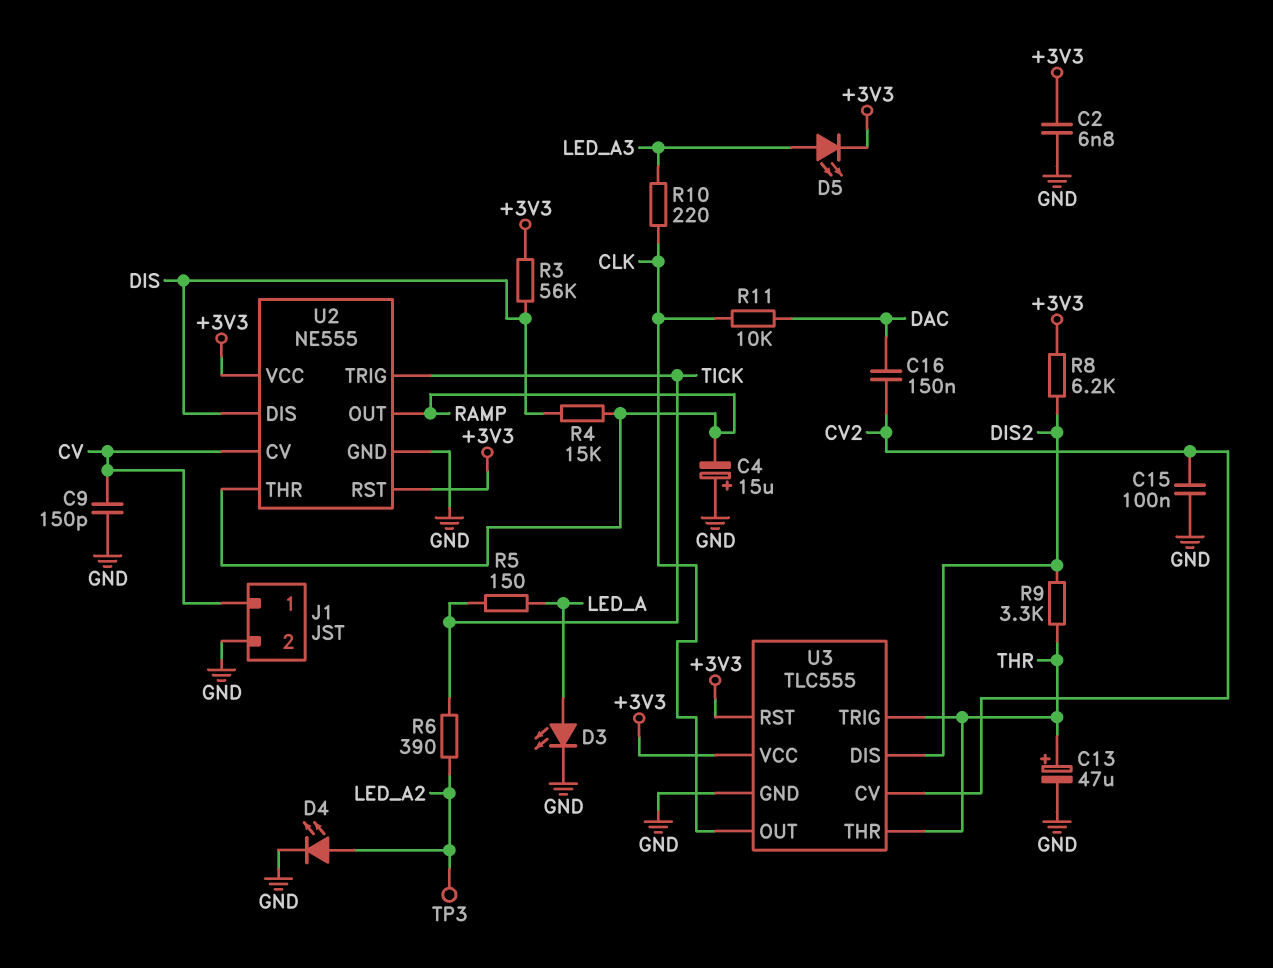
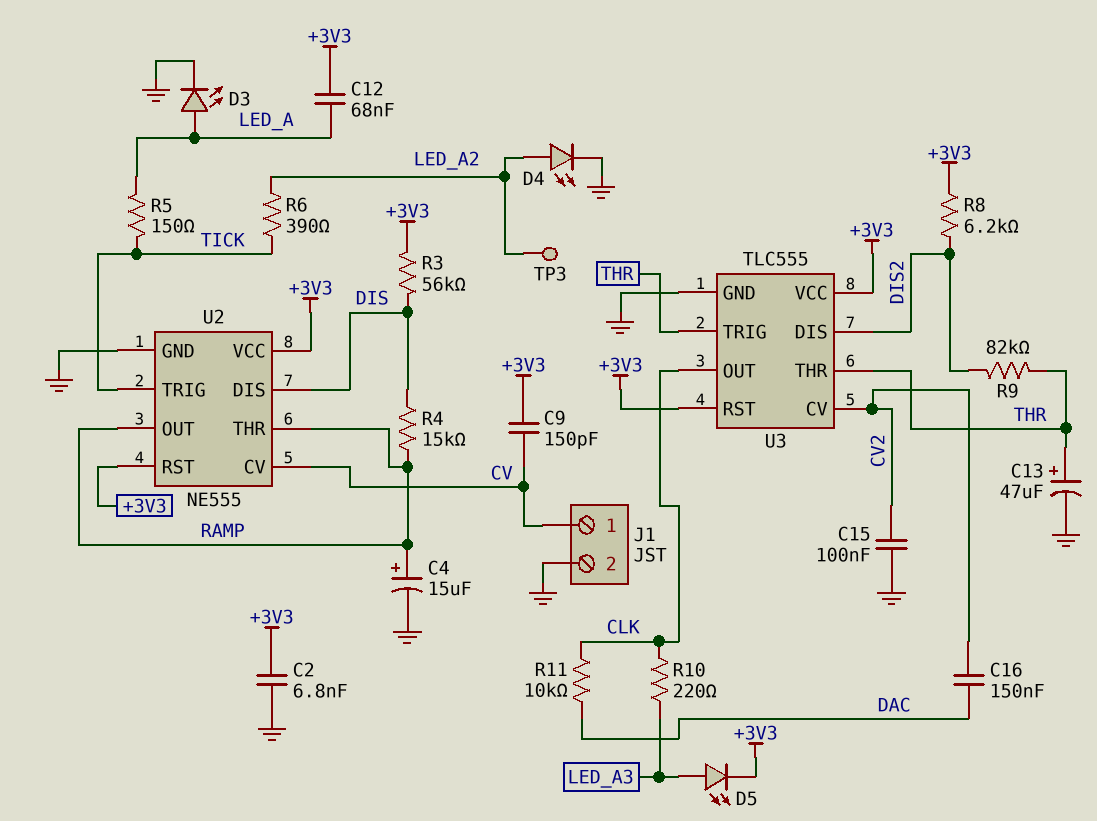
C4: 15uF (plus GND, minus RAMP) -> 15uF (plus RAMP, minus GND)
C9: 150pF (CV, GND) -> 150pF (+3V3, CV)
C12: none -> 68nF (+3V3, LED_A)
R9: 3.3k (DIS2, THR) -> 82k (DIS2, THR)

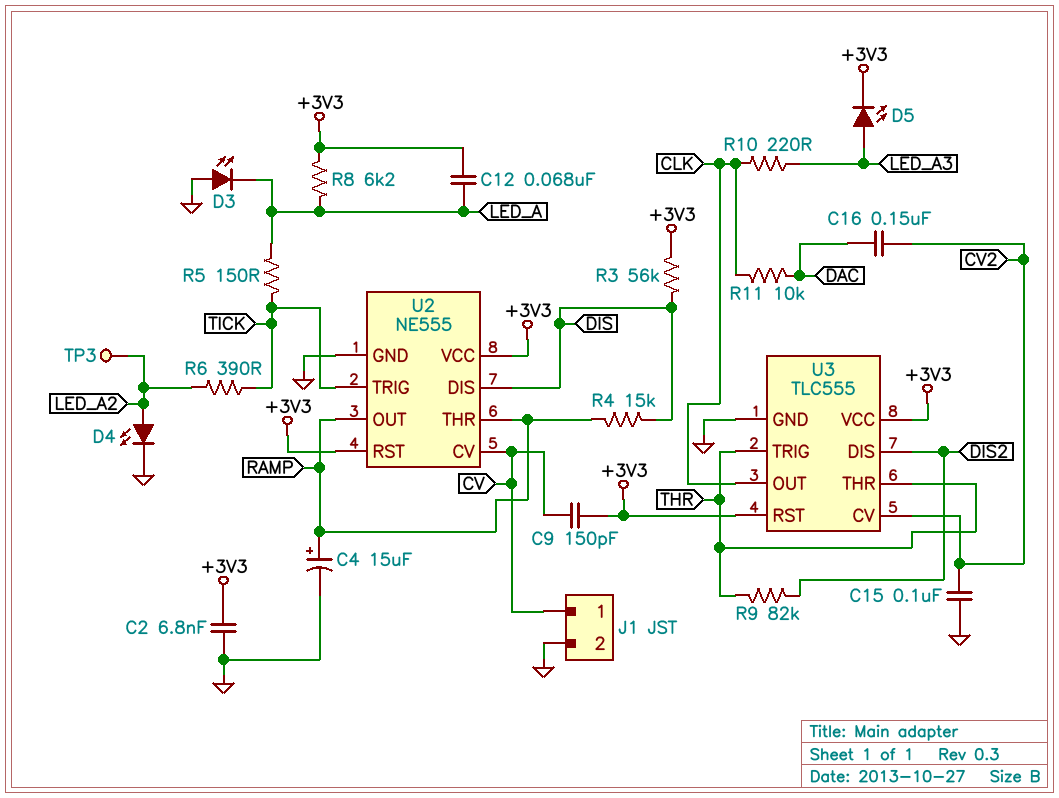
C13: 47uF (plus THR, minus GND) -> none
D3: LED (A LED_A, K GND) -> LED (A GND, K LED_A)
R8: 6.2k (+3V3, DIS2) -> 6.2k (+3V3, LED_A)

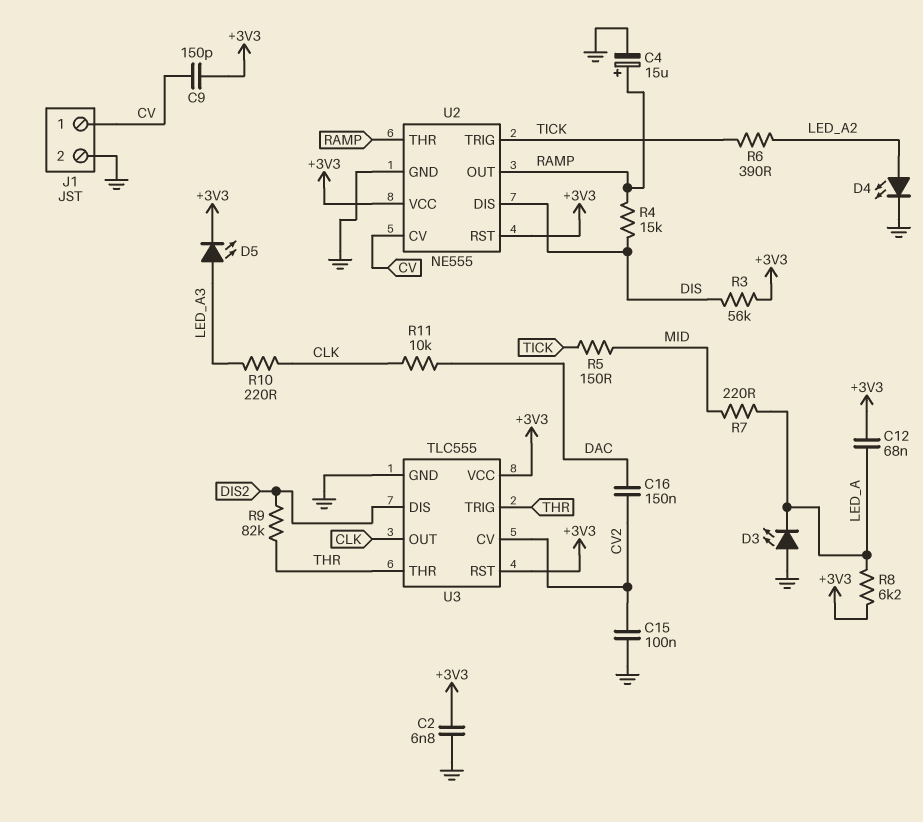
R5: 150 (LED_A, TICK) -> 150 (MID, TICK)
R7: none -> 220 (LED_A, MID)
TP3: test point (LED_A2) -> none

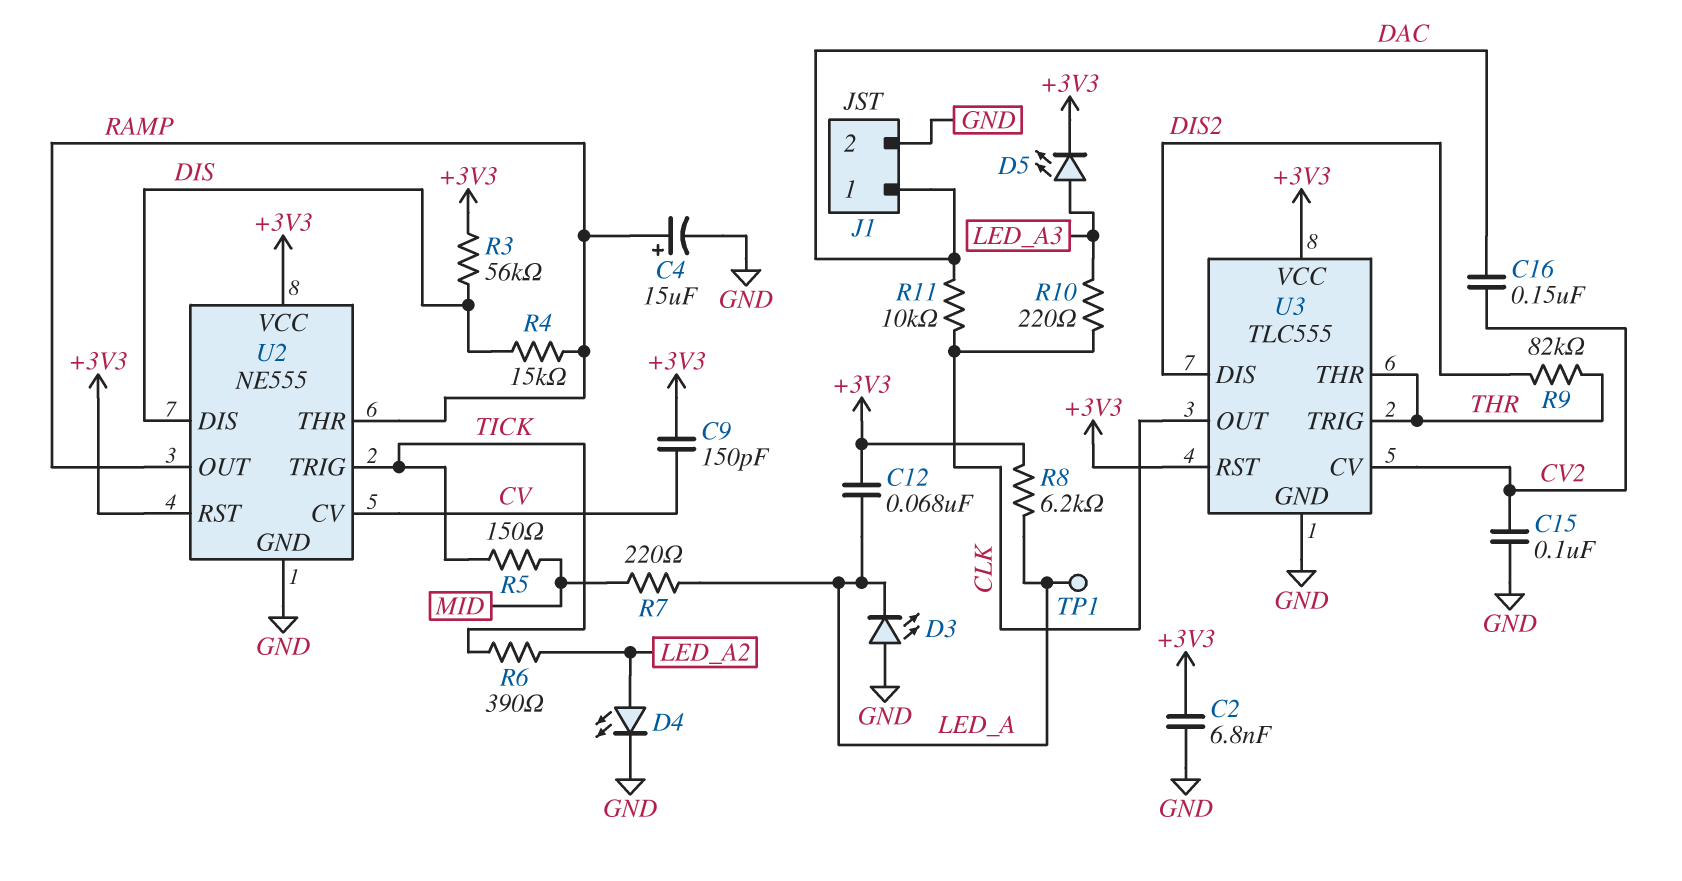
J1 pin 1: CV -> DAC
TP1: none -> test point (LED_A)

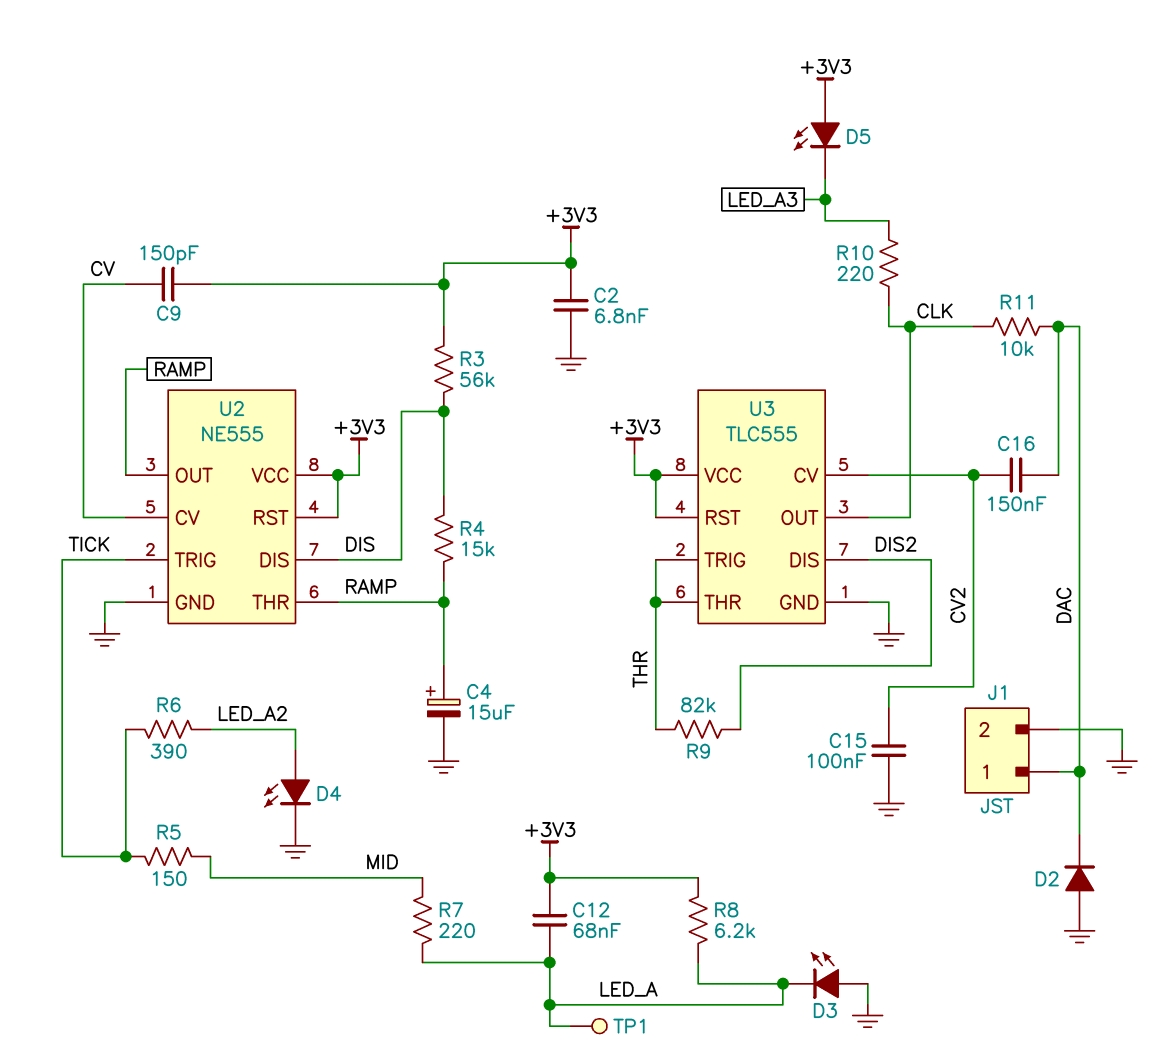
D2: none -> diode (A GND, K DAC)
D5: LED (A LED_A3, K +3V3) -> LED (A +3V3, K LED_A3)

